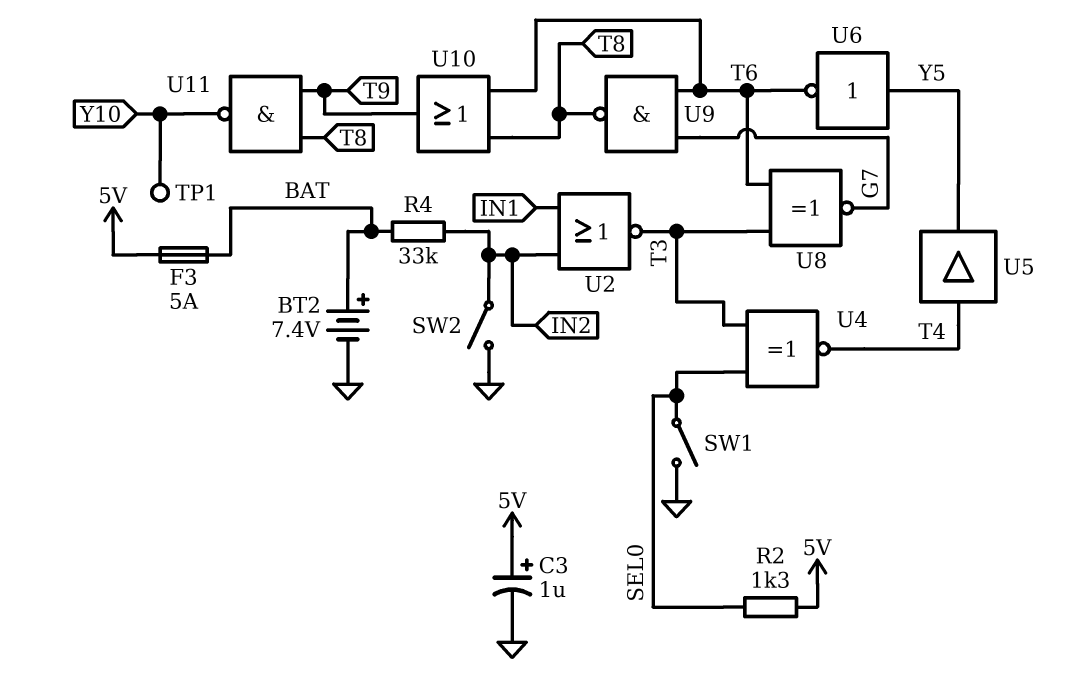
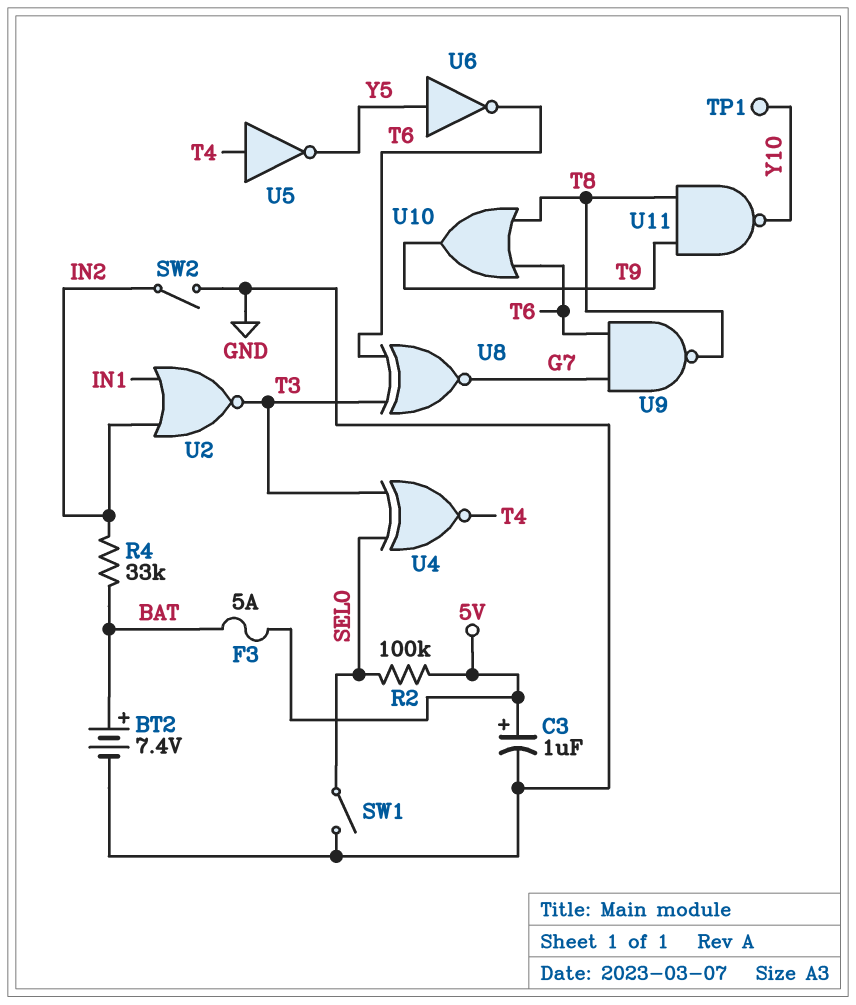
R2: 1.3k (5V, SEL0) -> 100k (5V, SEL0)
U5: buffer (in T4, out Y5) -> NOT (in T4, out Y5)

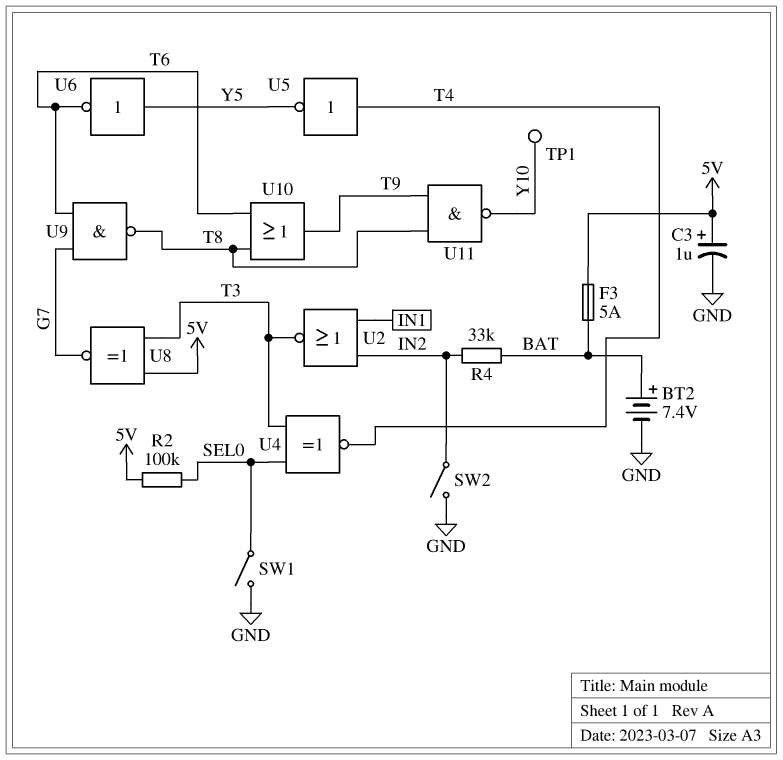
U8: XNOR (in T3, in T6, out G7) -> XNOR (in 5V, in T3, out G7)

